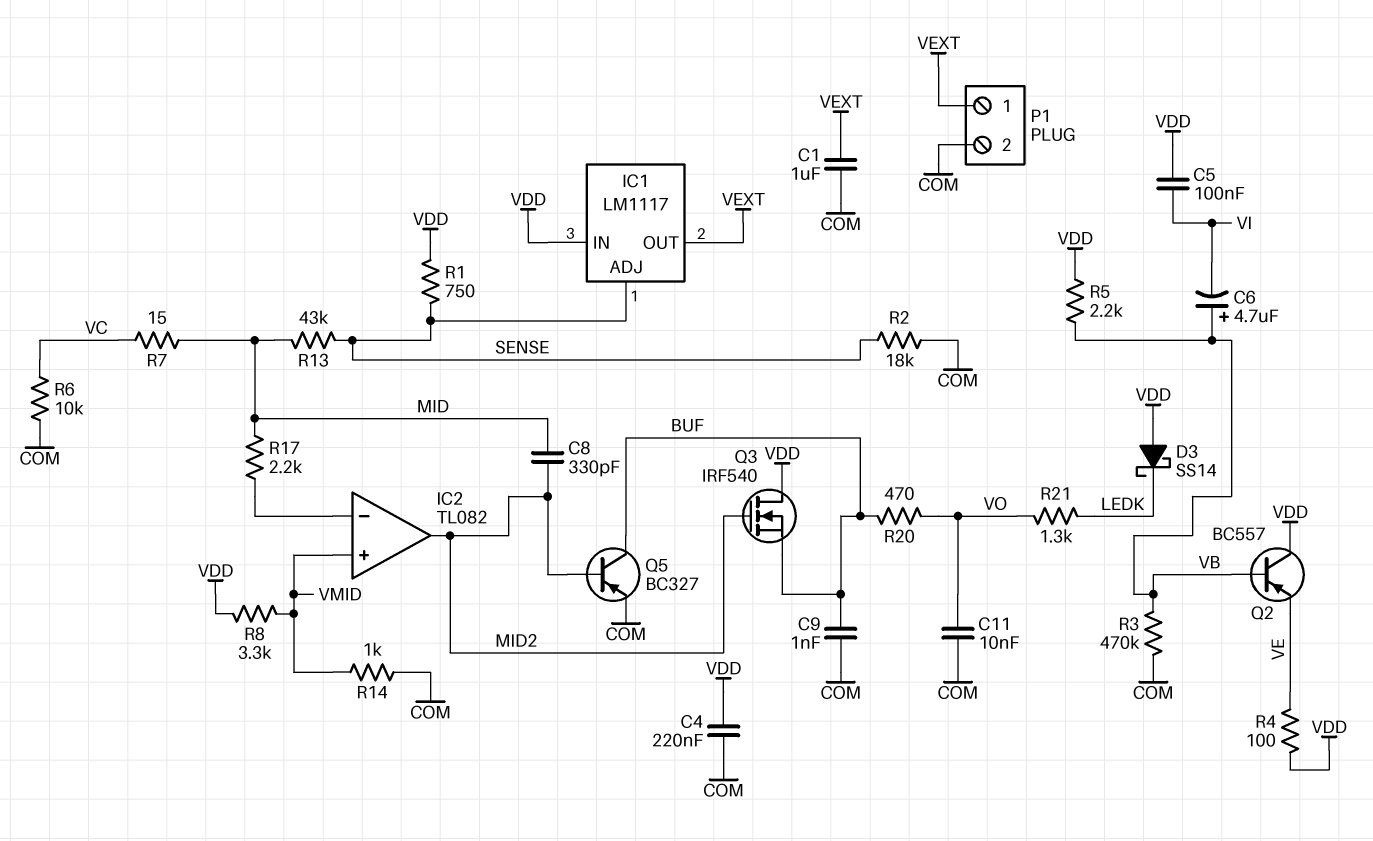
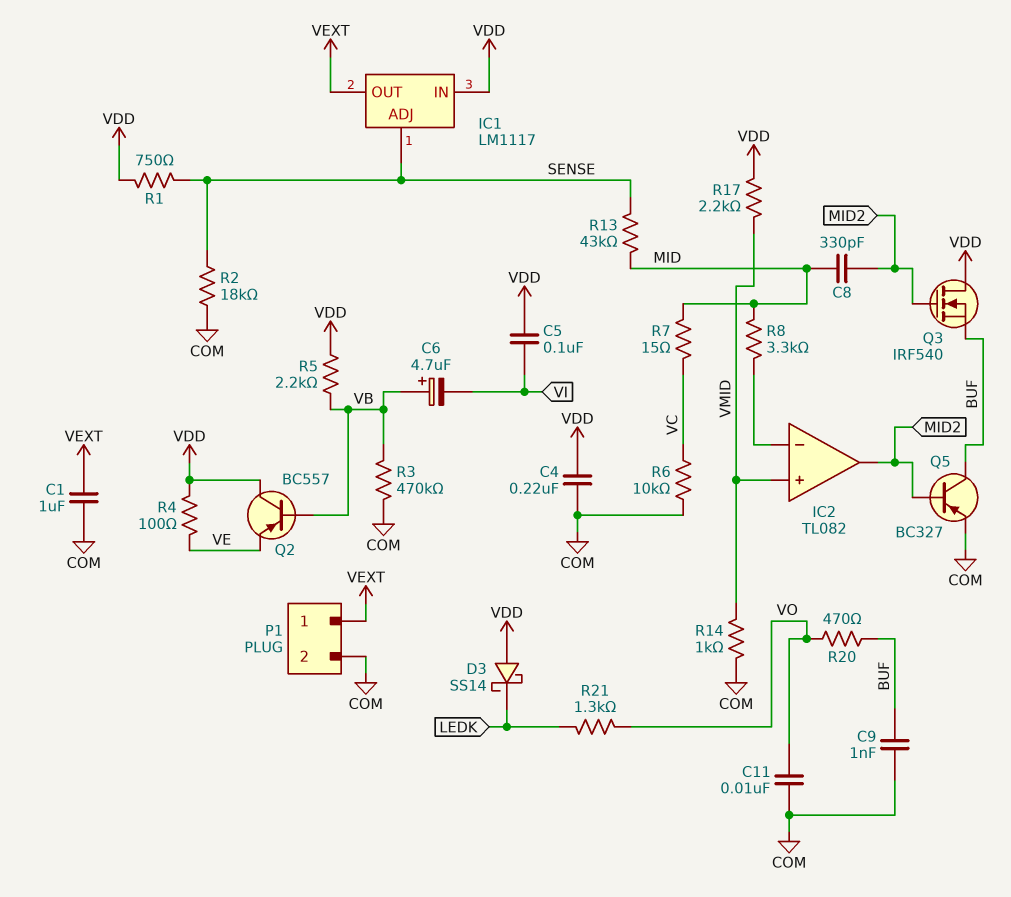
R8: 3.3k (VDD, VMID) -> 3.3k (IC2/in-, MID)
R17: 2.2k (IC2/in-, MID) -> 2.2k (VDD, VMID)

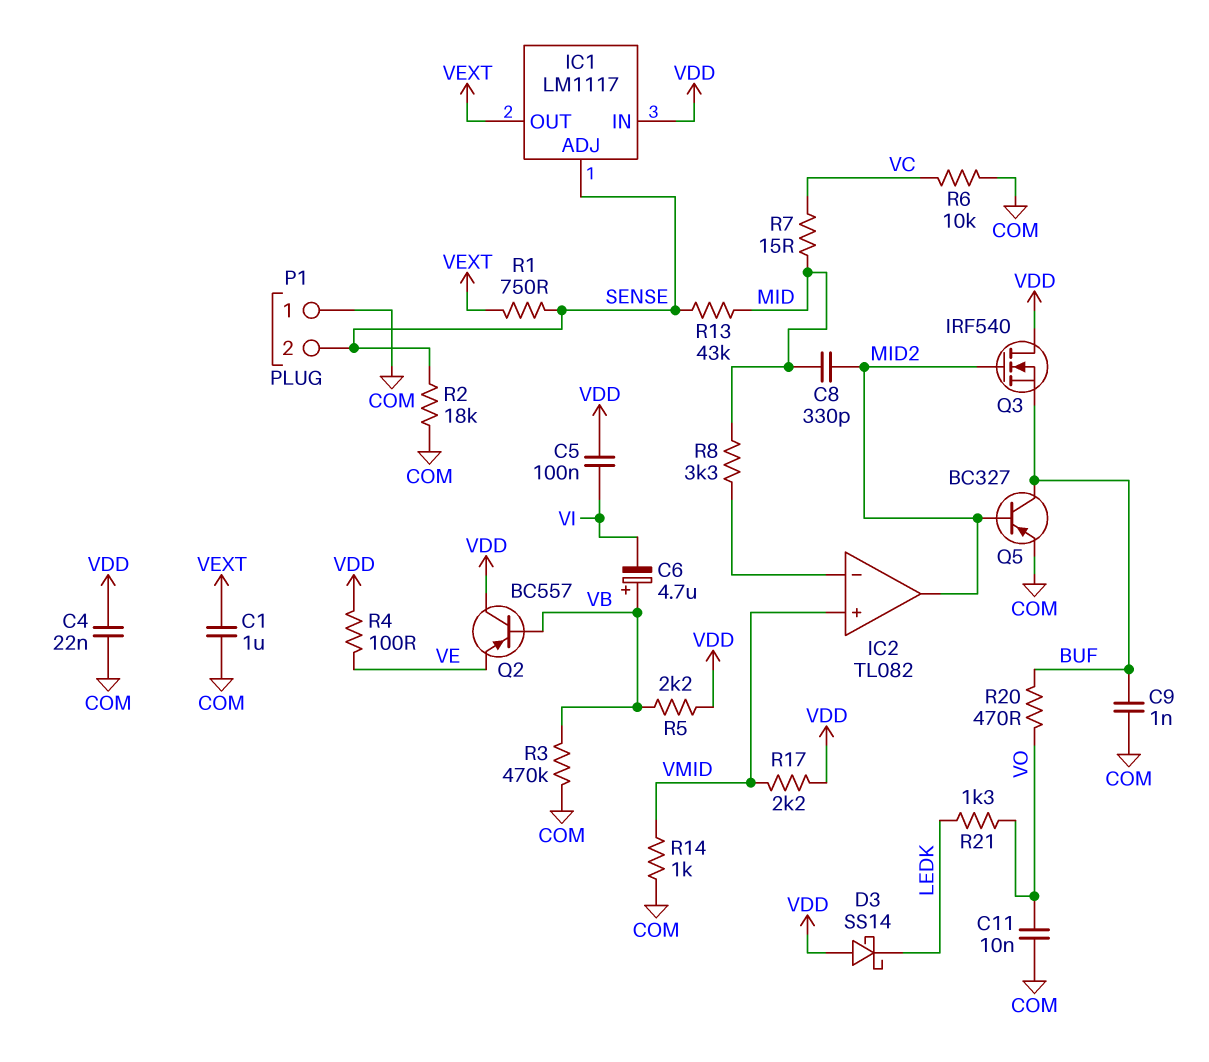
C4: 220nF (COM, VDD) -> 22nF (COM, VDD)
P1 pin 1: VEXT -> COM
P1 pin 2: COM -> SENSE
R1: 750 (SENSE, VDD) -> 750 (SENSE, VEXT)

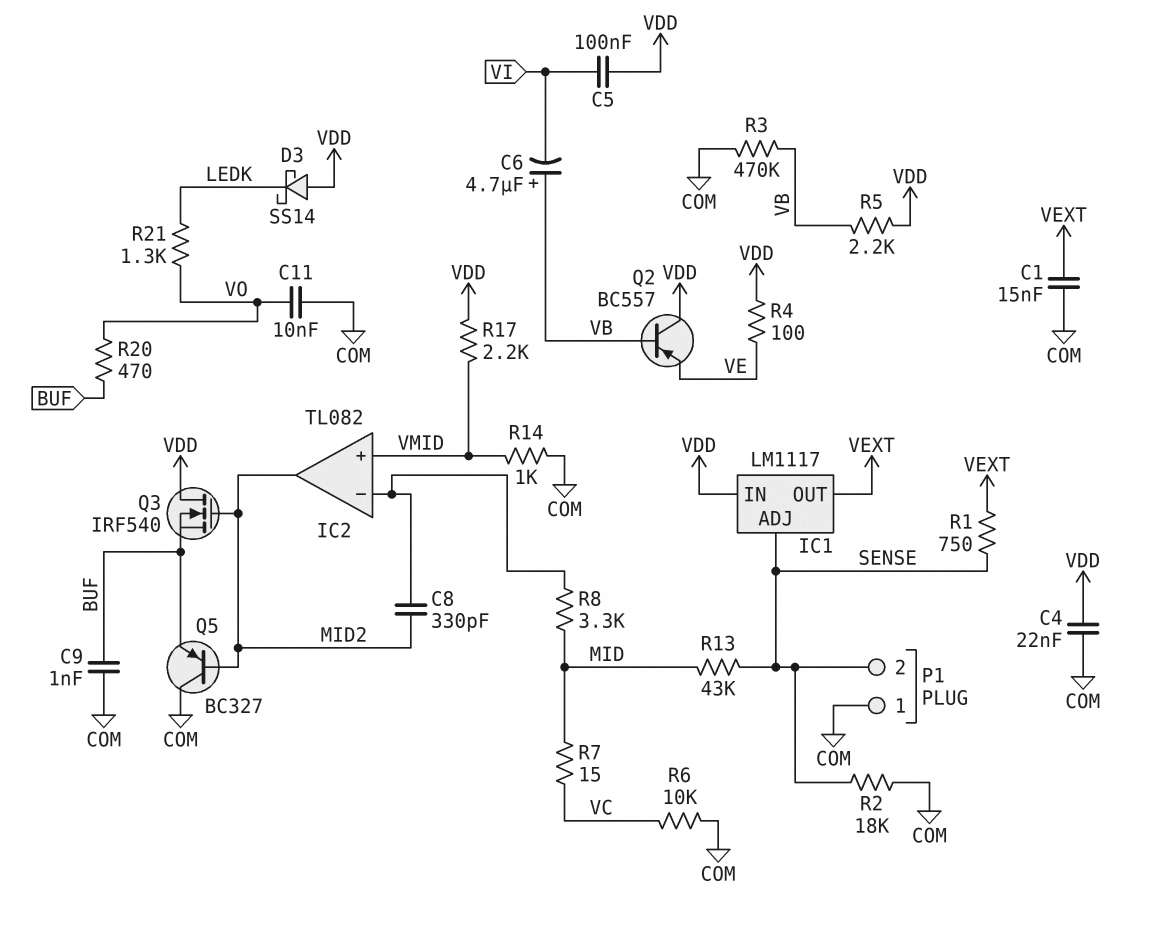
C1: 1uF (COM, VEXT) -> 15nF (COM, VEXT)
C8: 330pF (MID, MID2) -> 330pF (IC2/in-, MID2)
Q5: PNP BC327 (B MID2, C BUF, E COM) -> PNP BC327 (B MID2, C COM, E BUF)

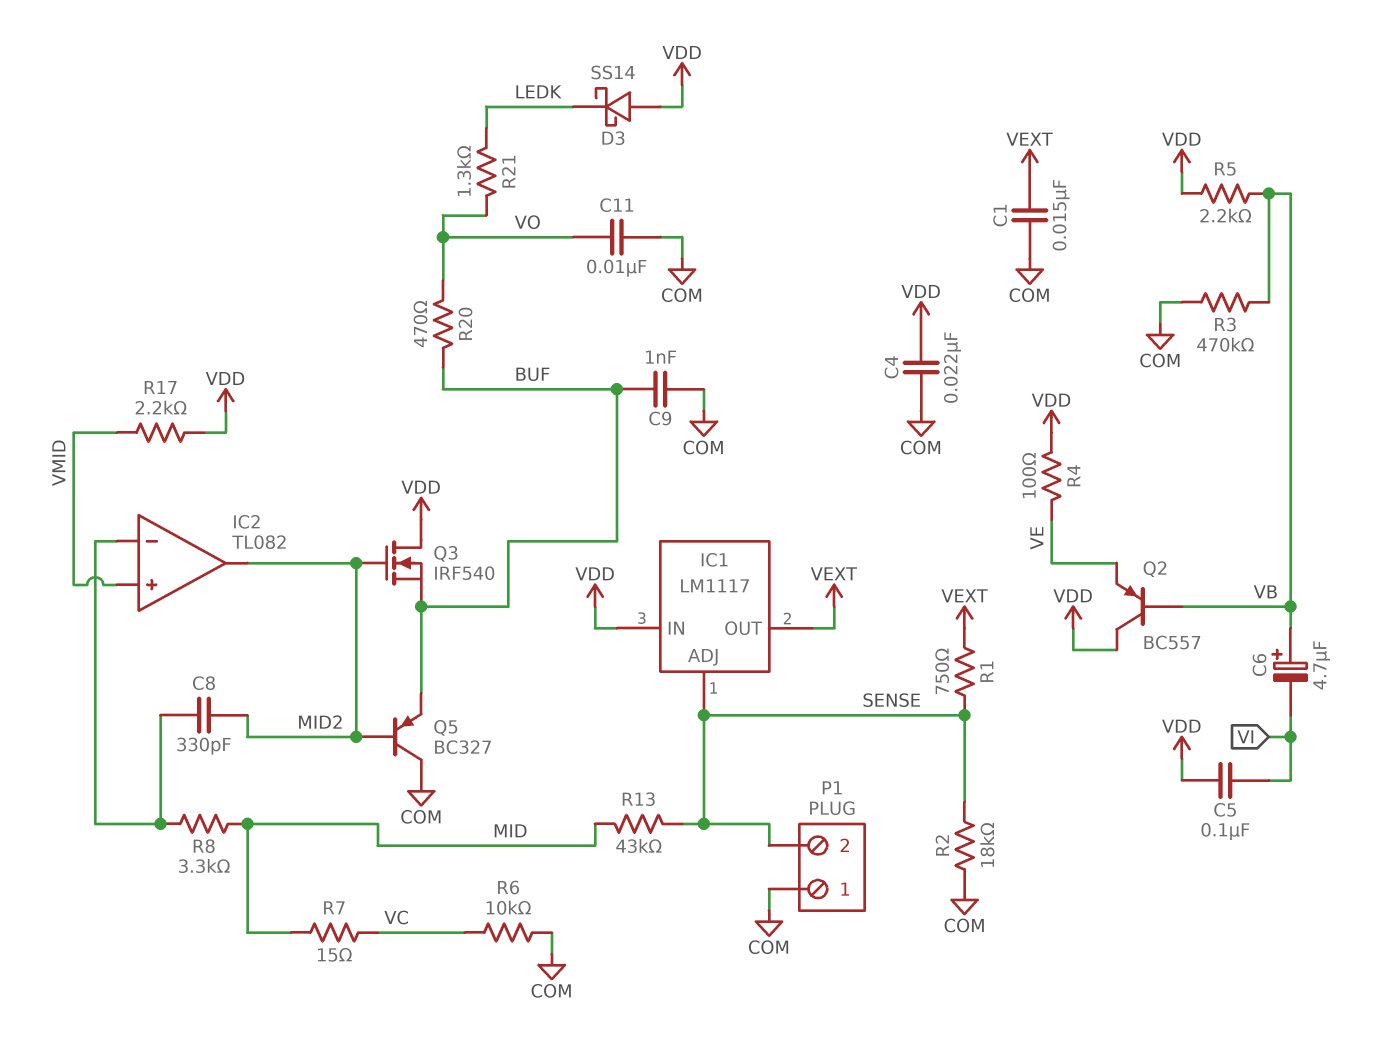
R14: 1k (COM, VMID) -> none

